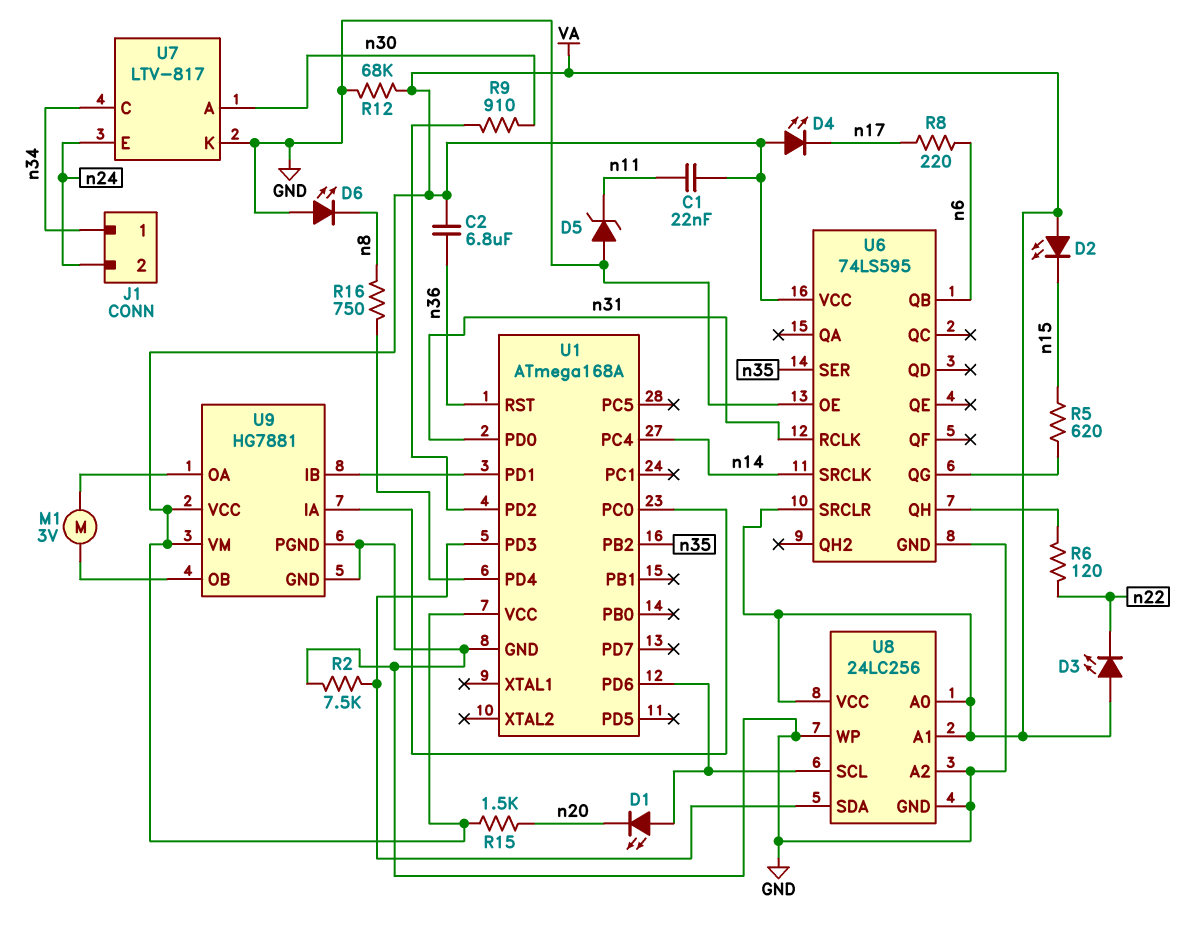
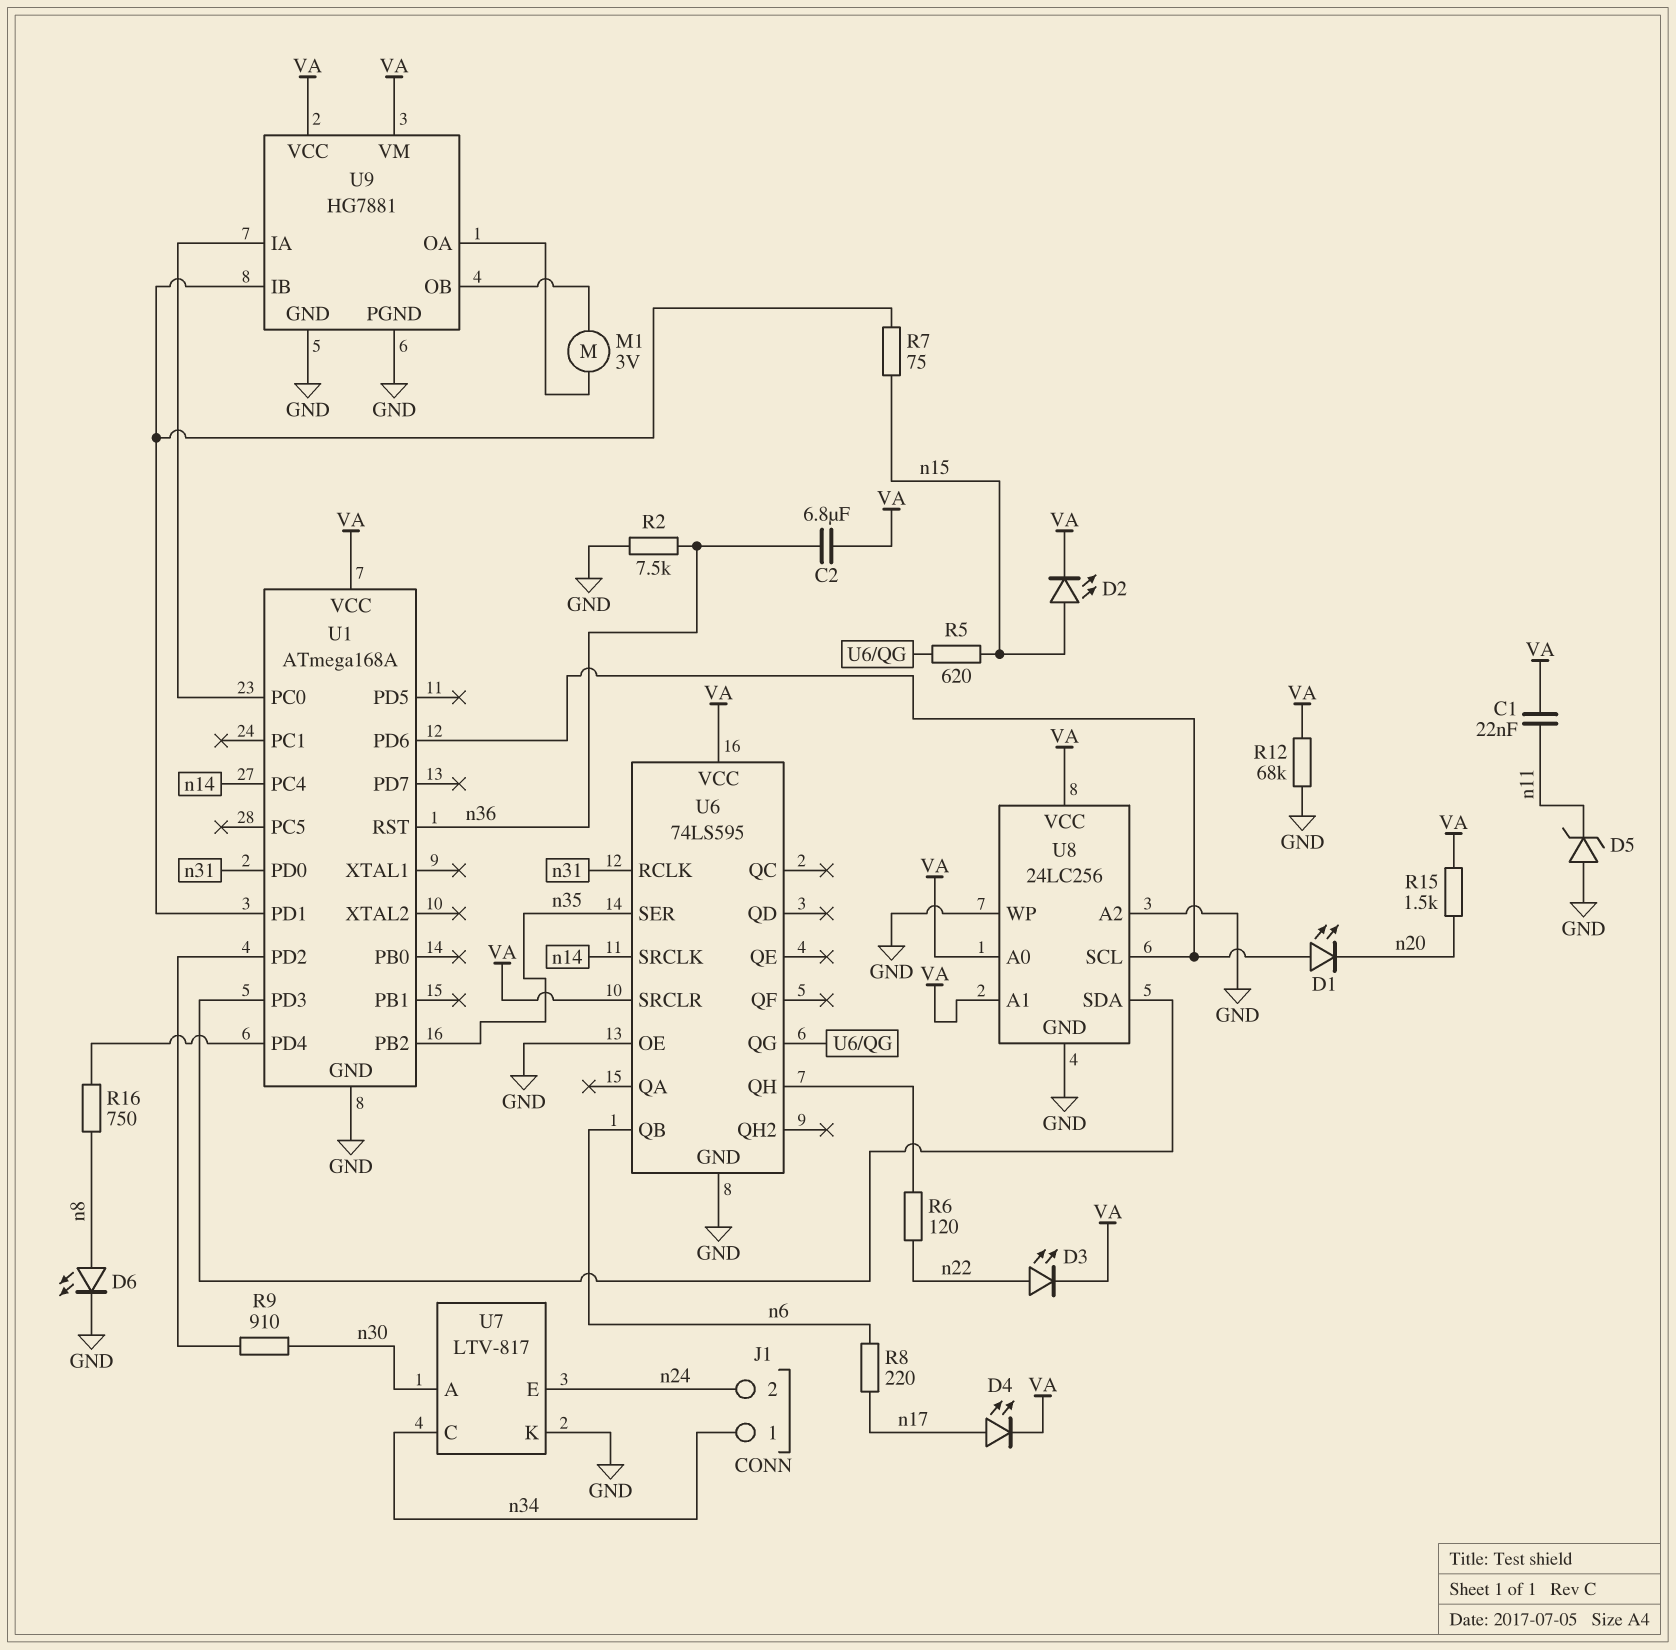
D2: LED (A VA, K n15) -> LED (A n15, K VA)
D3: LED (A VA, K n22) -> LED (A n22, K VA)
D4: LED (A VA, K n17) -> LED (A n17, K VA)
D6: LED (A GND, K n8) -> LED (A n8, K GND)
R2: 7.5k (GND, U1/PD3) -> 7.5k (GND, n36)
R7: none -> 75 (U1/PD1, n15)

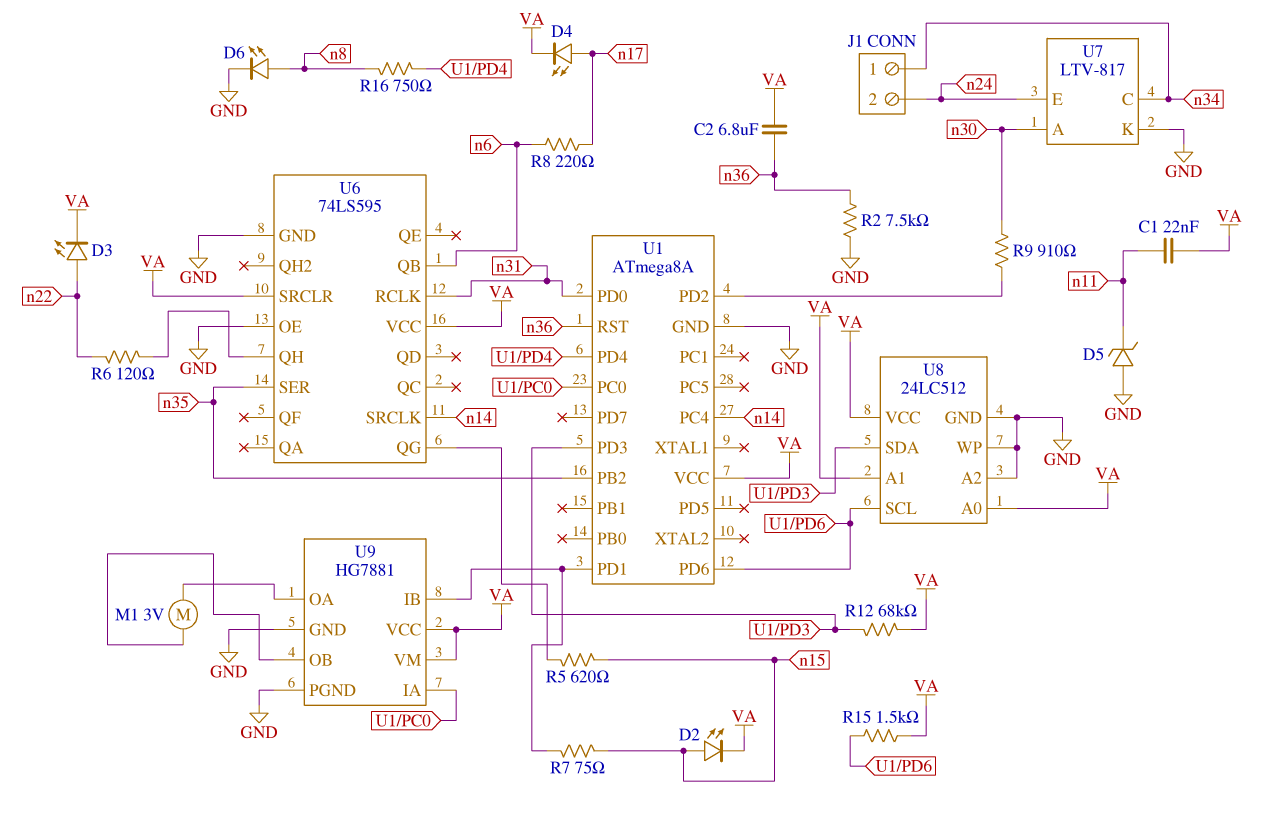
D1: LED (A U1/PD6, K n20) -> none
R12: 68k (GND, VA) -> 68k (U1/PD3, VA)
R15: 1.5k (VA, n20) -> 1.5k (U1/PD6, VA)
U1: ATmega168A -> ATmega8A
U8: 24LC256 -> 24LC512

